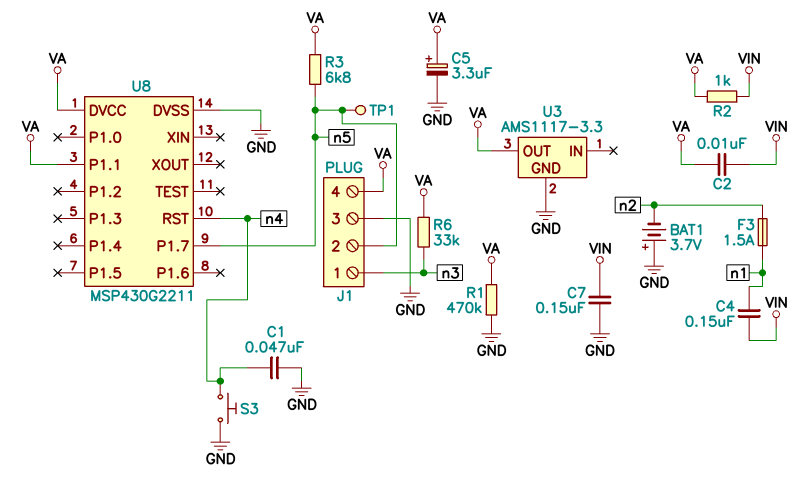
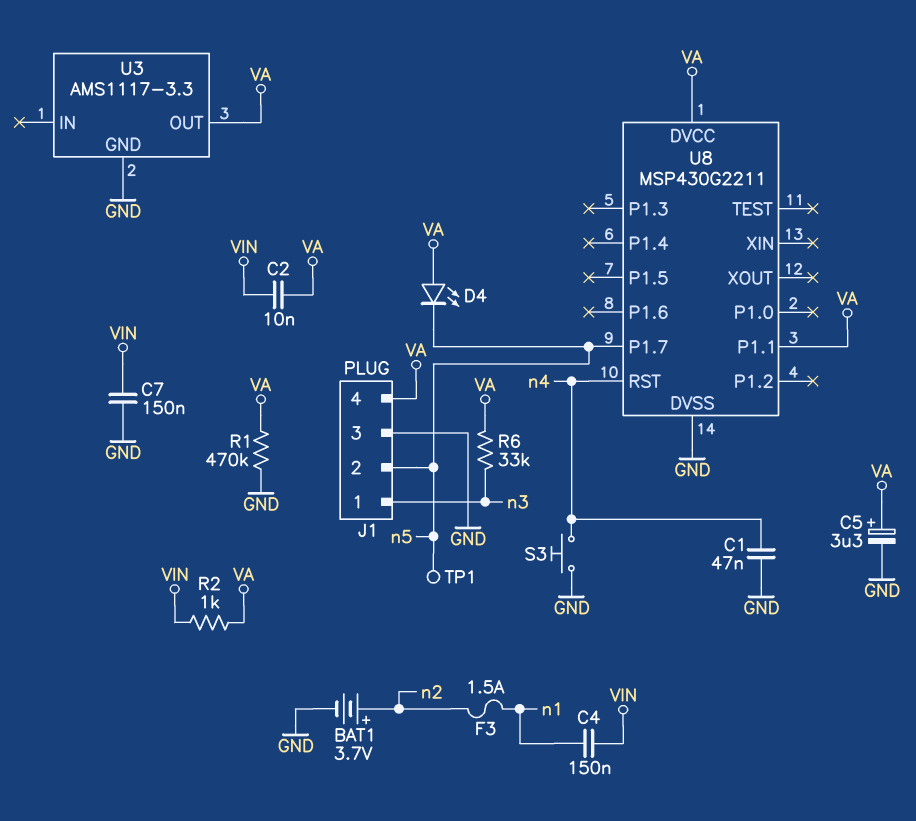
BAT1: 3.7V (plus GND, minus n2) -> 3.7V (plus n2, minus GND)
D4: none -> LED (A VA, K n5)
R3: 6.8k (VA, n5) -> none

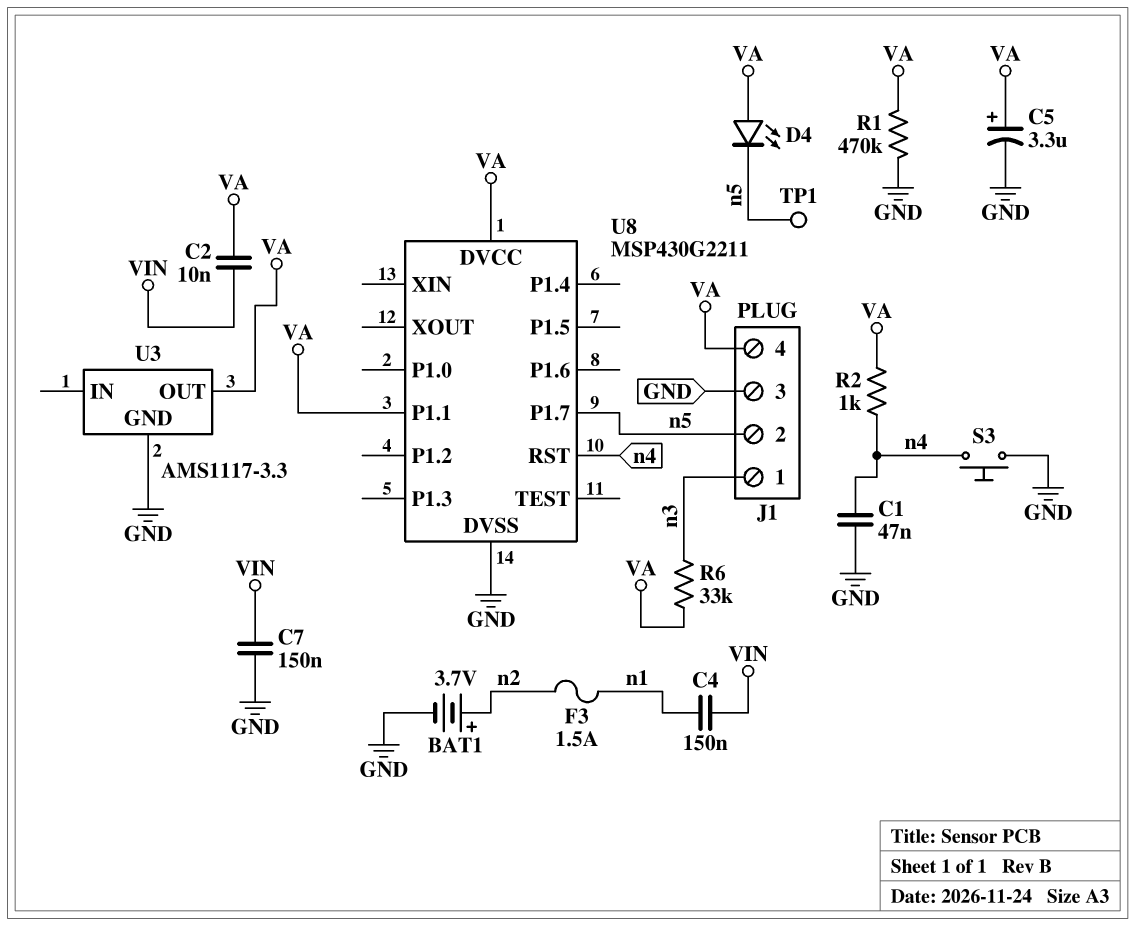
R2: 1k (VA, VIN) -> 1k (VA, n4)

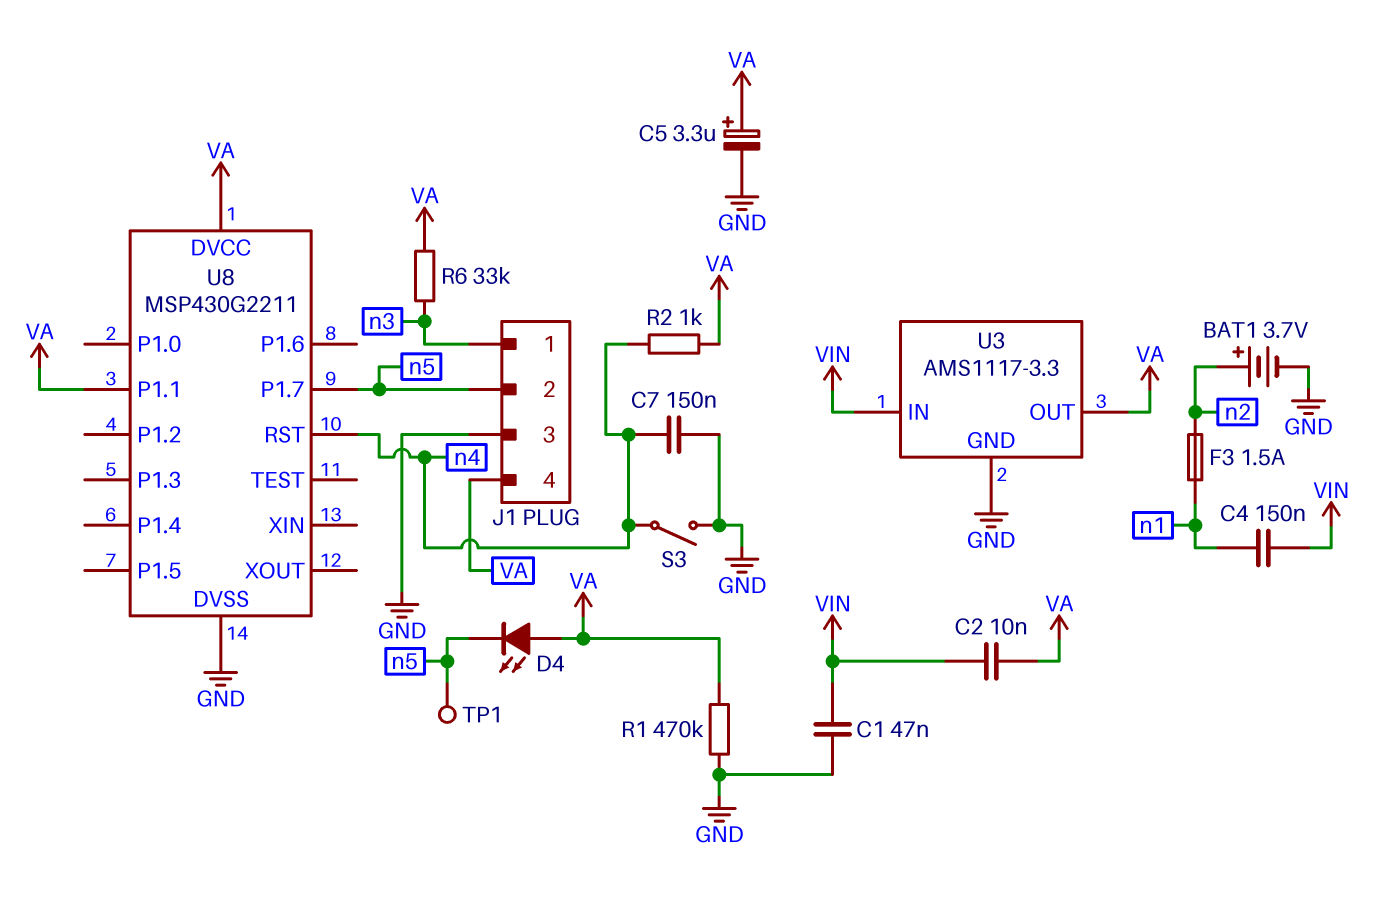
C1: 47nF (GND, n4) -> 47nF (GND, VIN)
C7: 150nF (GND, VIN) -> 150nF (GND, n4)
S3: button (GND, n4) -> switch (GND, n4)
U3 pin IN: none -> VIN

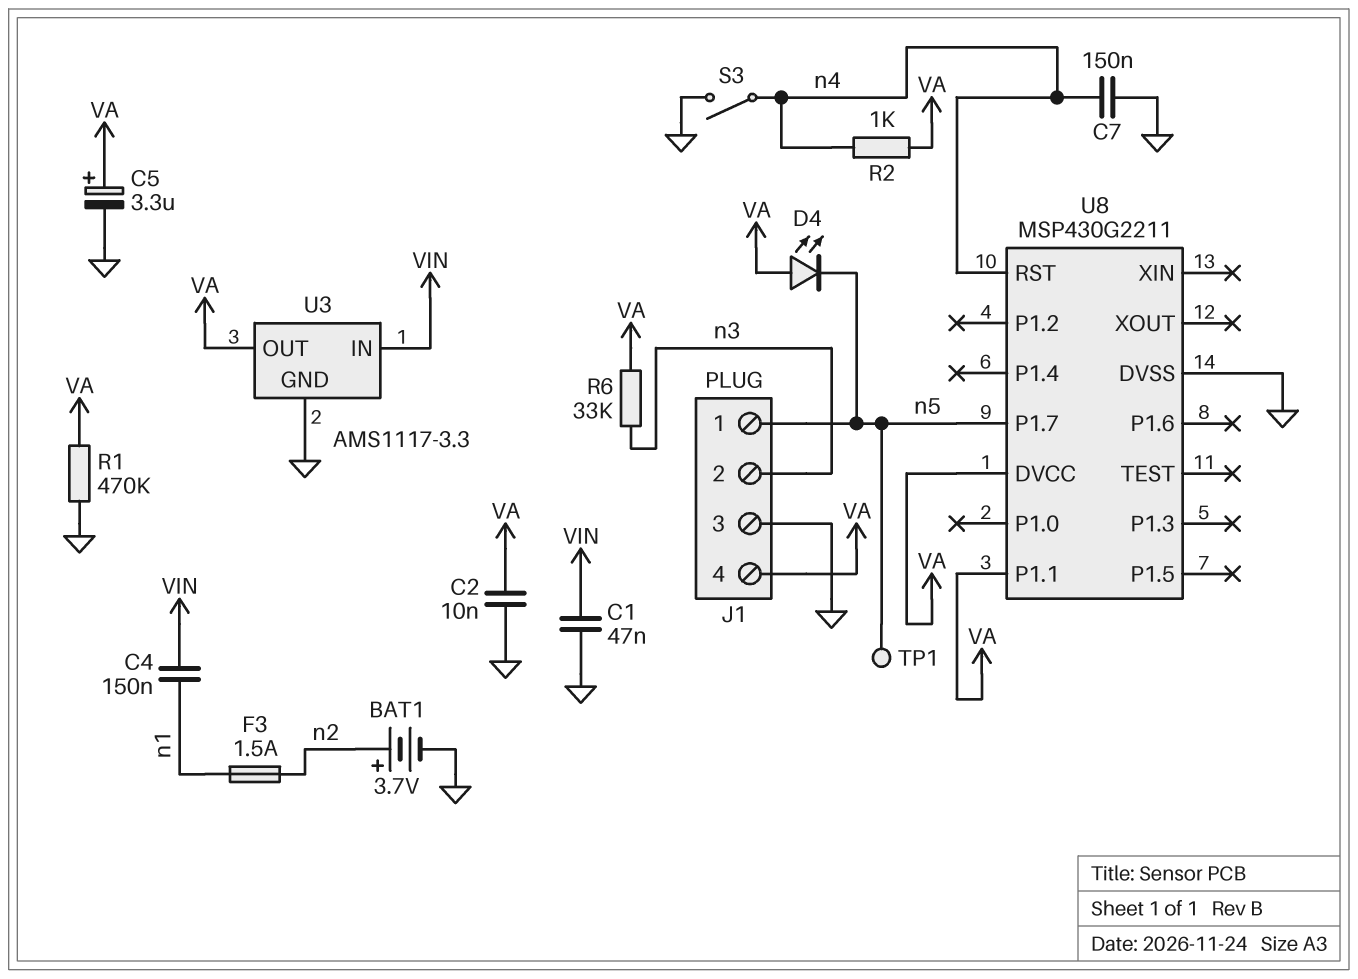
C2: 10nF (VA, VIN) -> 10nF (GND, VA)
J1 pin 1: n3 -> n5
J1 pin 2: n5 -> n3

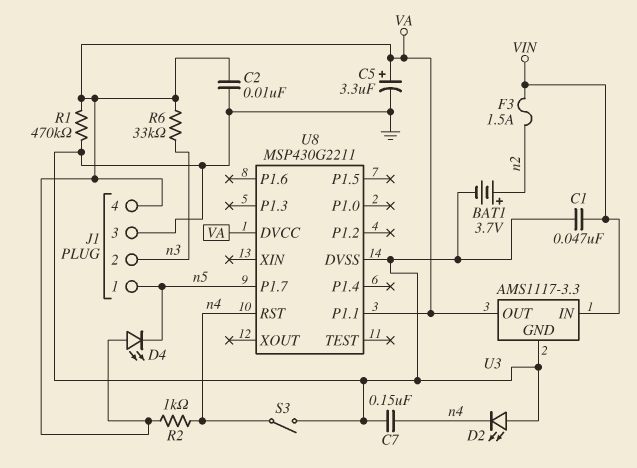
C4: 150nF (VIN, n1) -> none
D2: none -> LED (A GND, K n4)
F3: 1.5A (n1, n2) -> 1.5A (VIN, n2)
TP1: test point (n5) -> none

